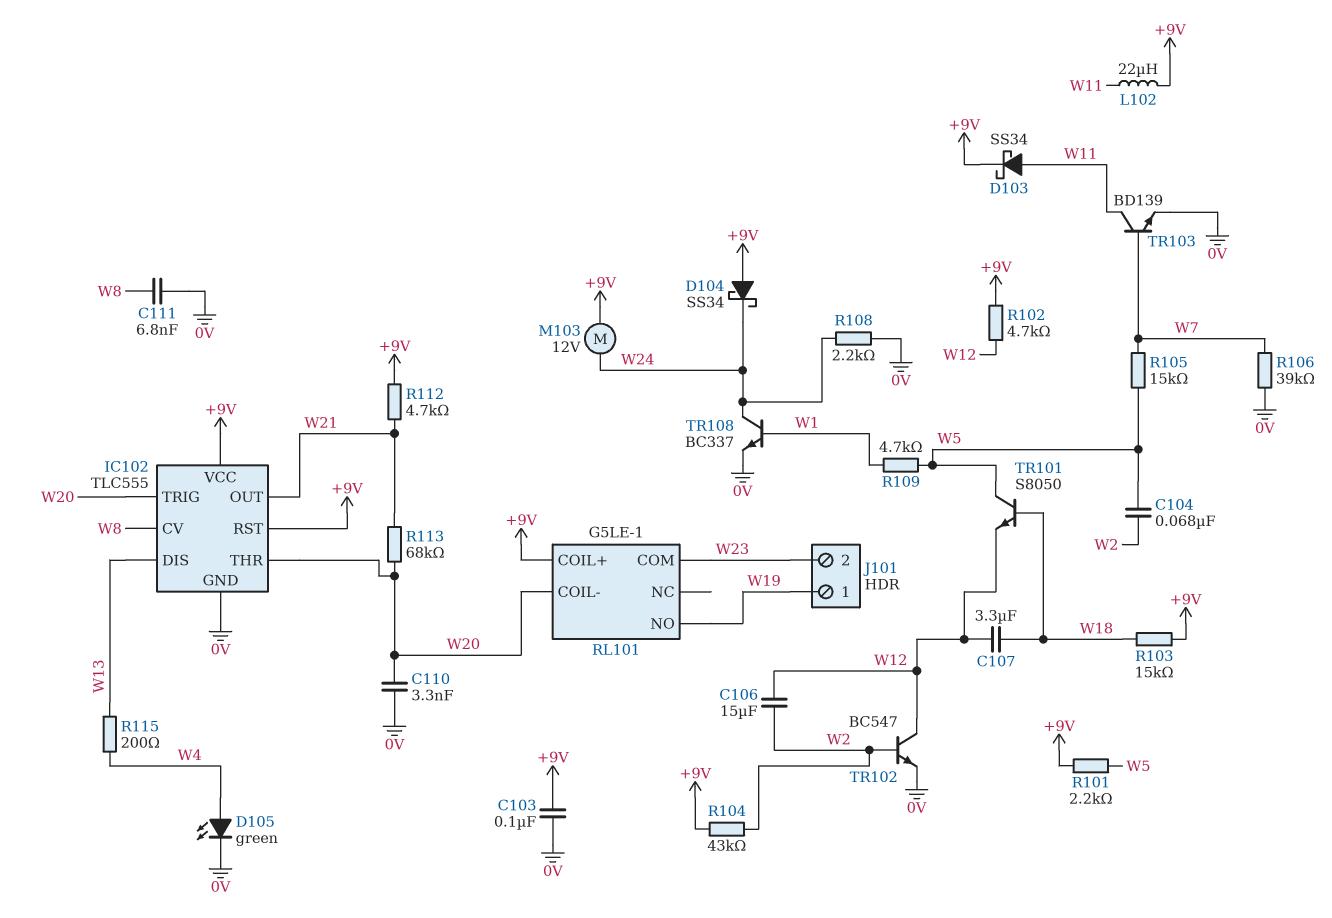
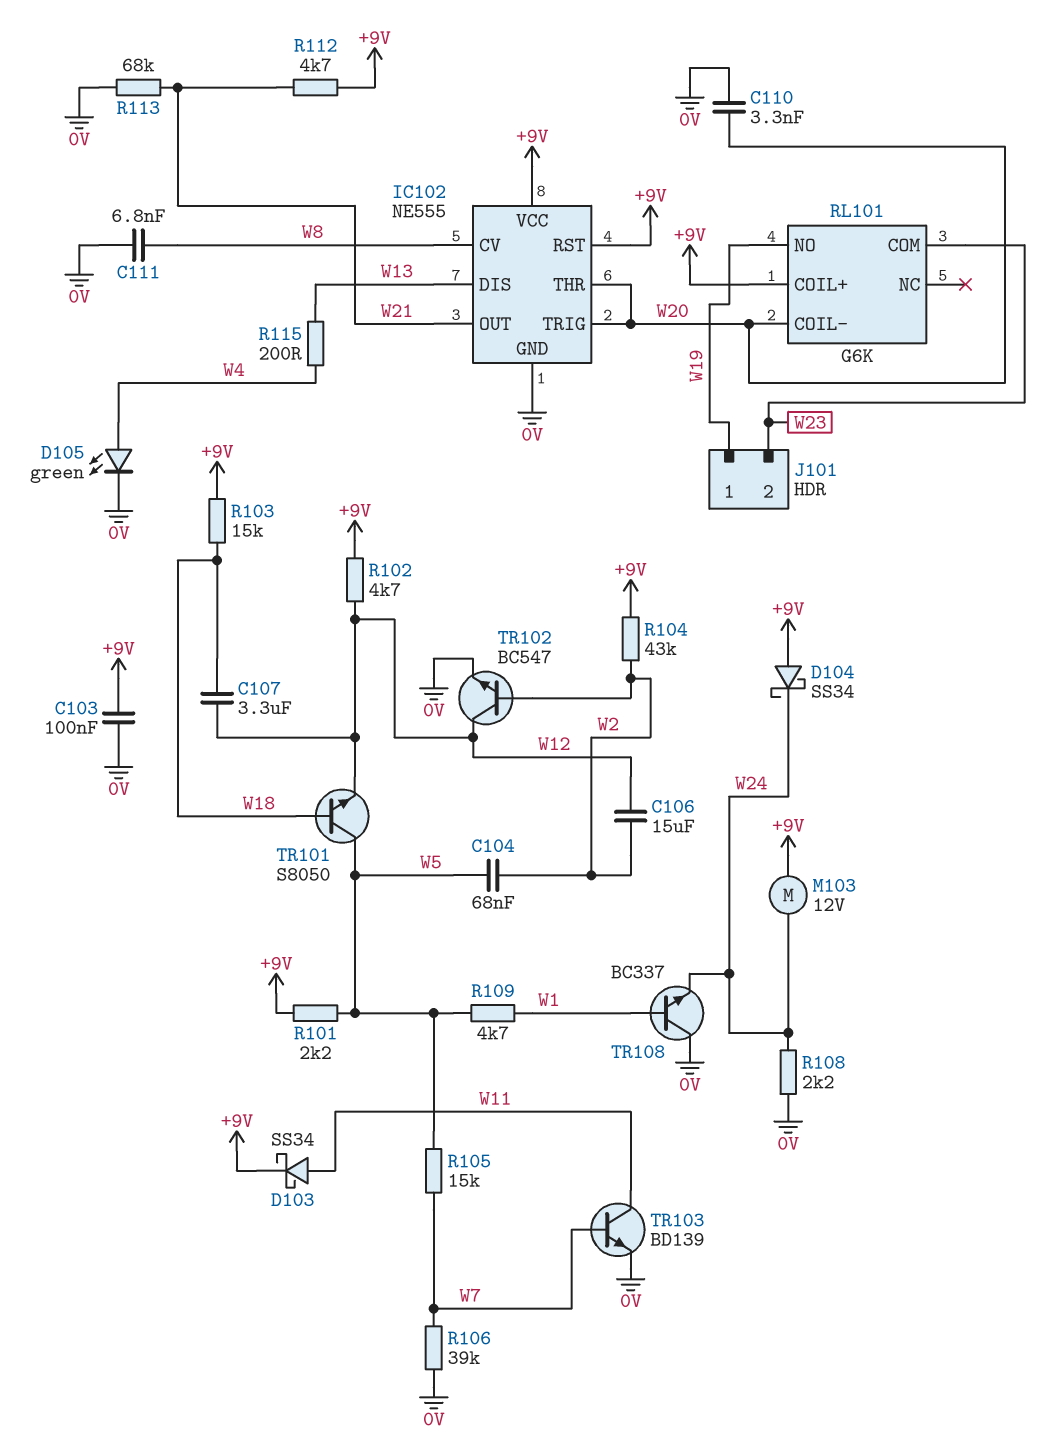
IC102: TLC555 -> NE555
L102: 22uH (+9V, W11) -> none
R113: 68k (W20, W21) -> 68k (0V, W21)
RL101: G5LE-1 -> G6K
TR108: NPN BC337 (B W1, C W24, E 0V) -> NPN BC337 (B W1, C 0V, E W24)

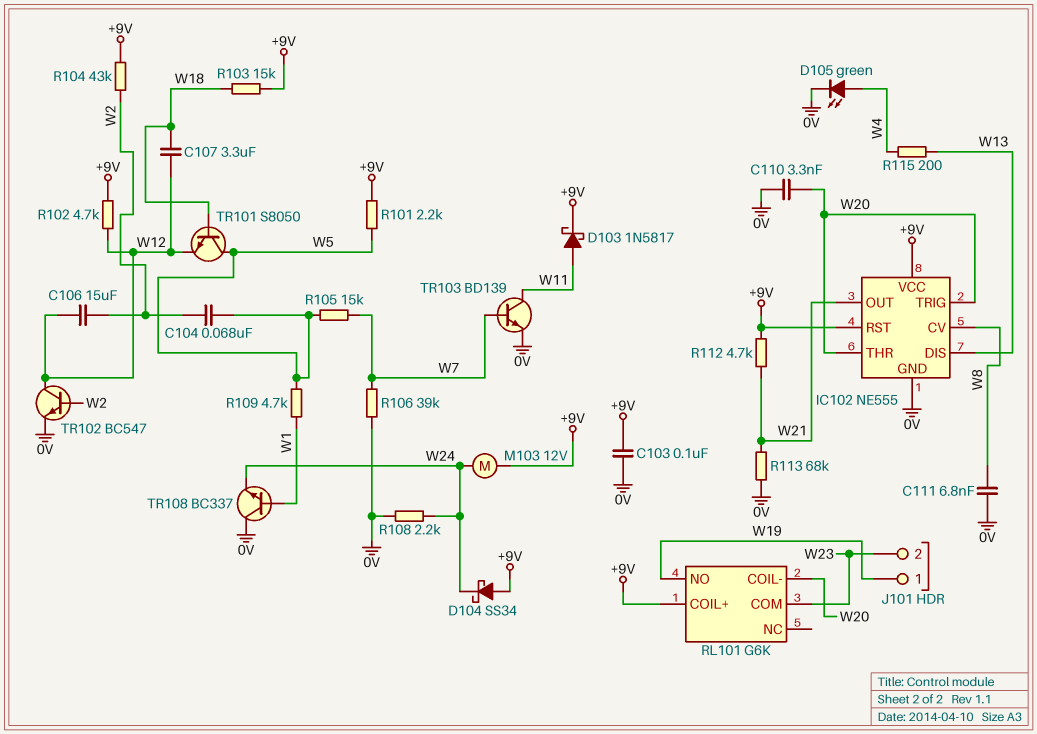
D103: schottky SS34 (A W11, K +9V) -> schottky 1N5817 (A W11, K +9V)

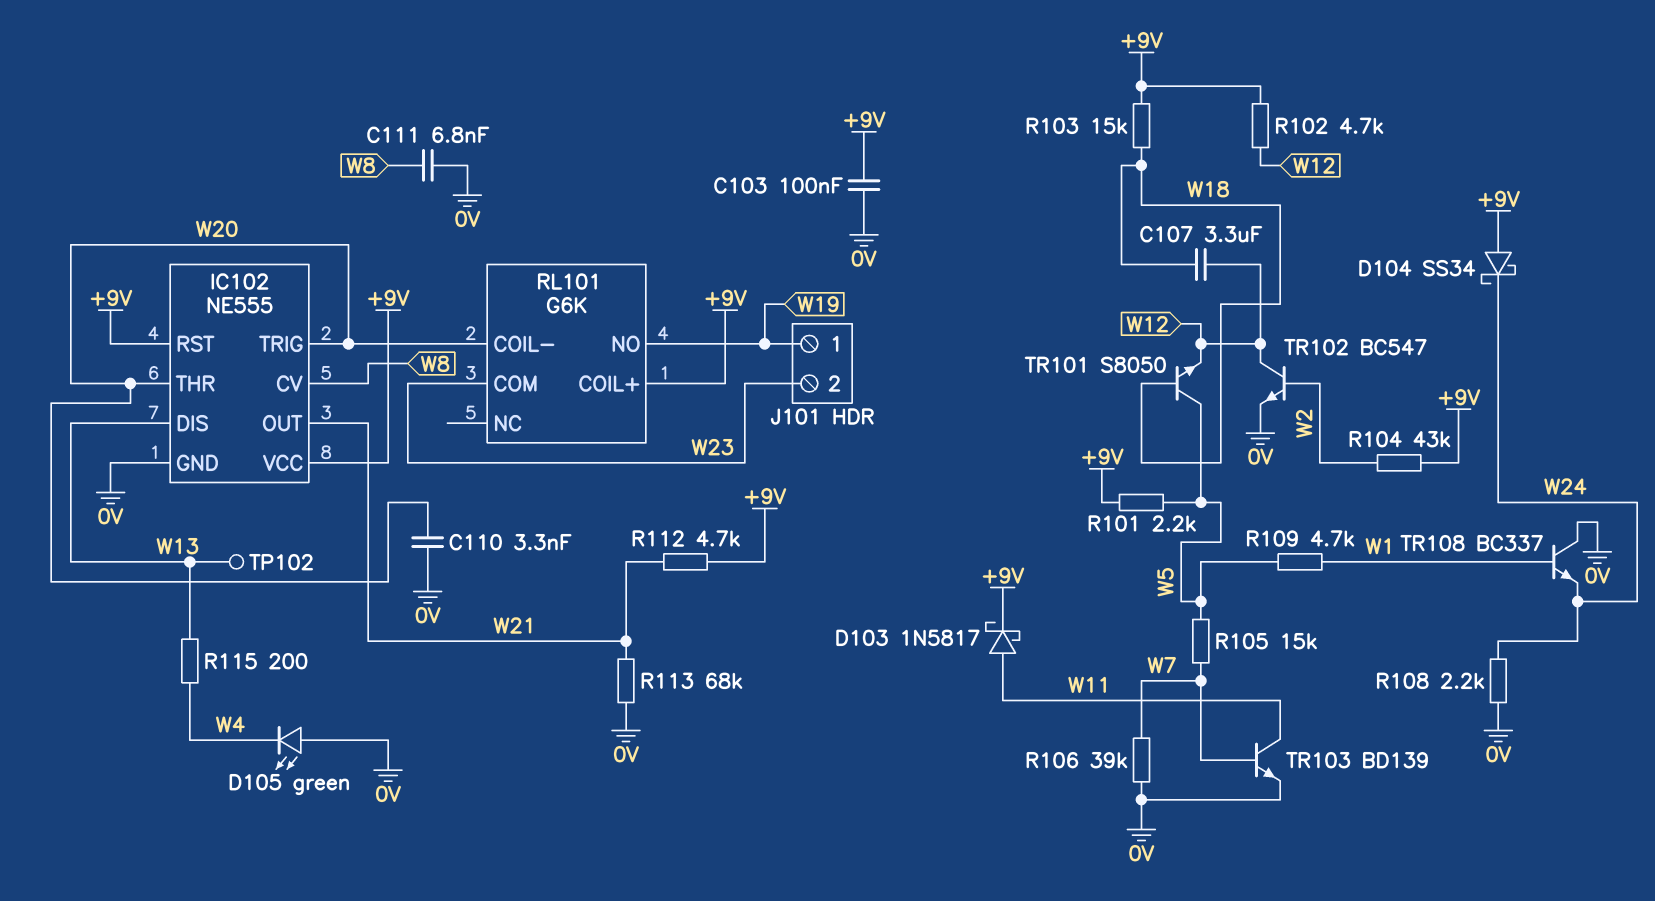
C104: 68nF (W2, W5) -> none
C106: 15uF (W2, W12) -> none
D105: LED green (A W4, K 0V) -> LED green (A 0V, K W4)
M103: motor 12V (+9V, W24) -> none
TP102: none -> test point (W13)

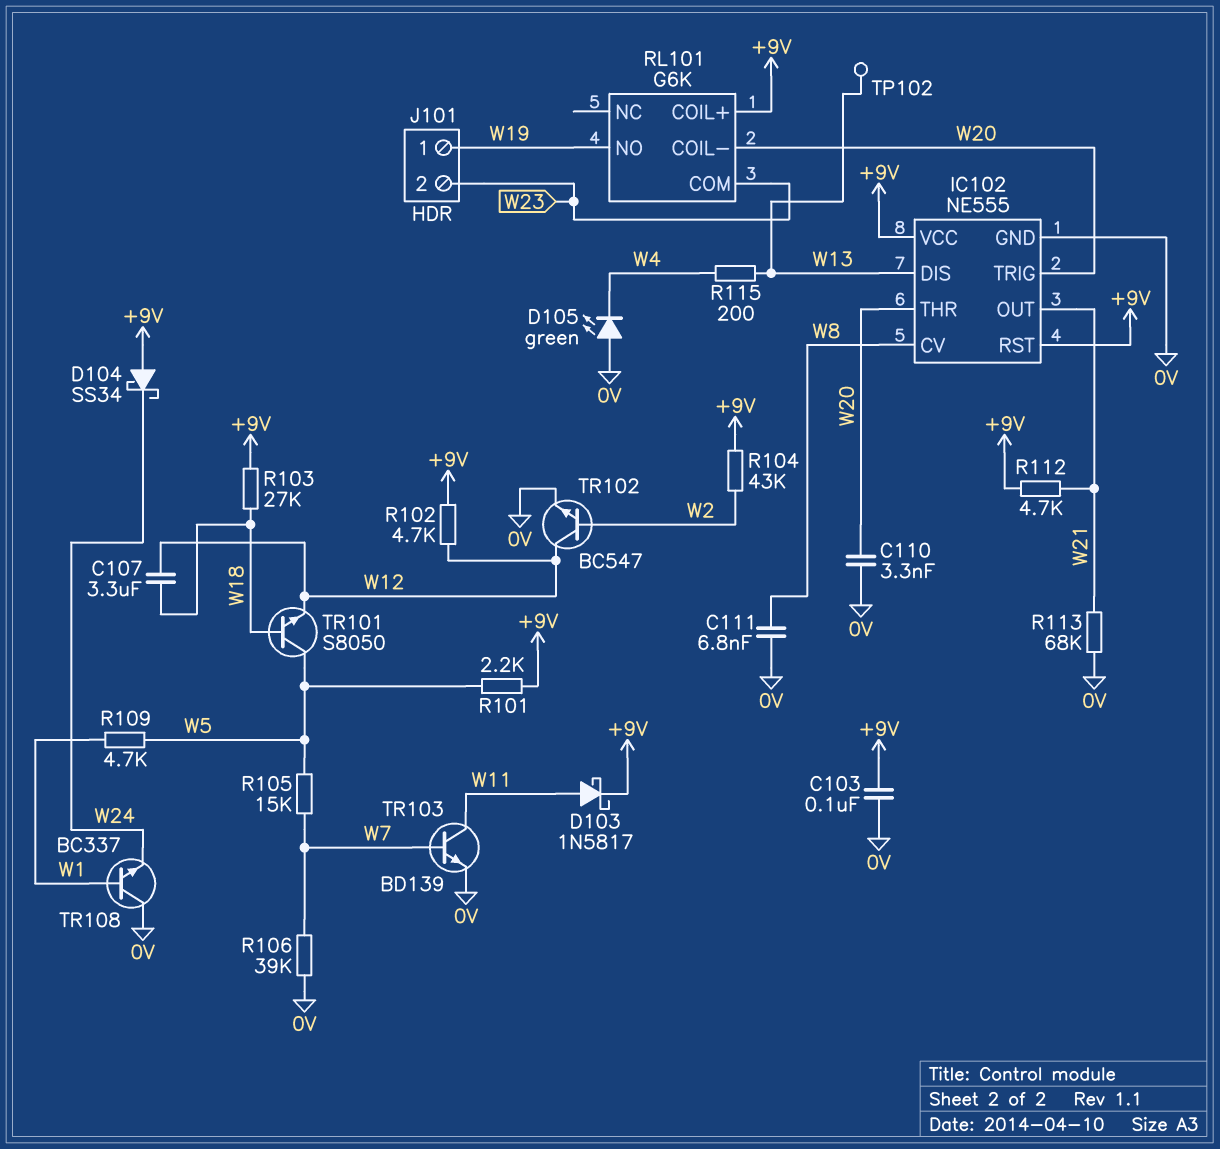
R103: 15k (+9V, W18) -> 27k (+9V, W18)
R108: 2.2k (0V, W24) -> none

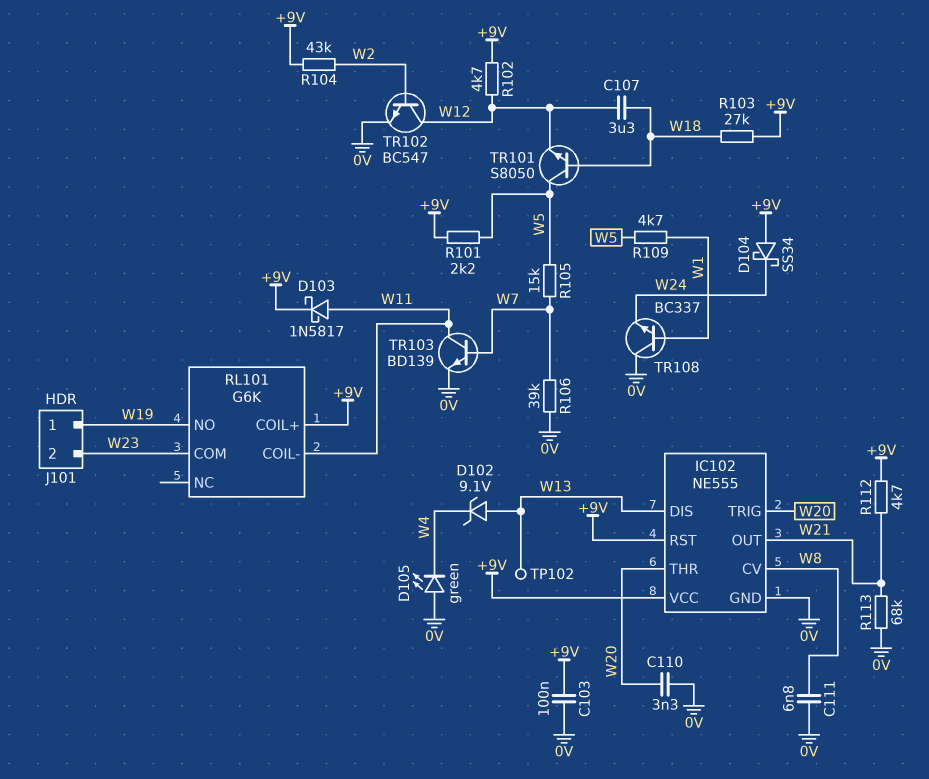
D102: none -> zener 9.1V (A W13, K W4)
R115: 200 (W4, W13) -> none
RL101 pin COIL-: W20 -> W11

